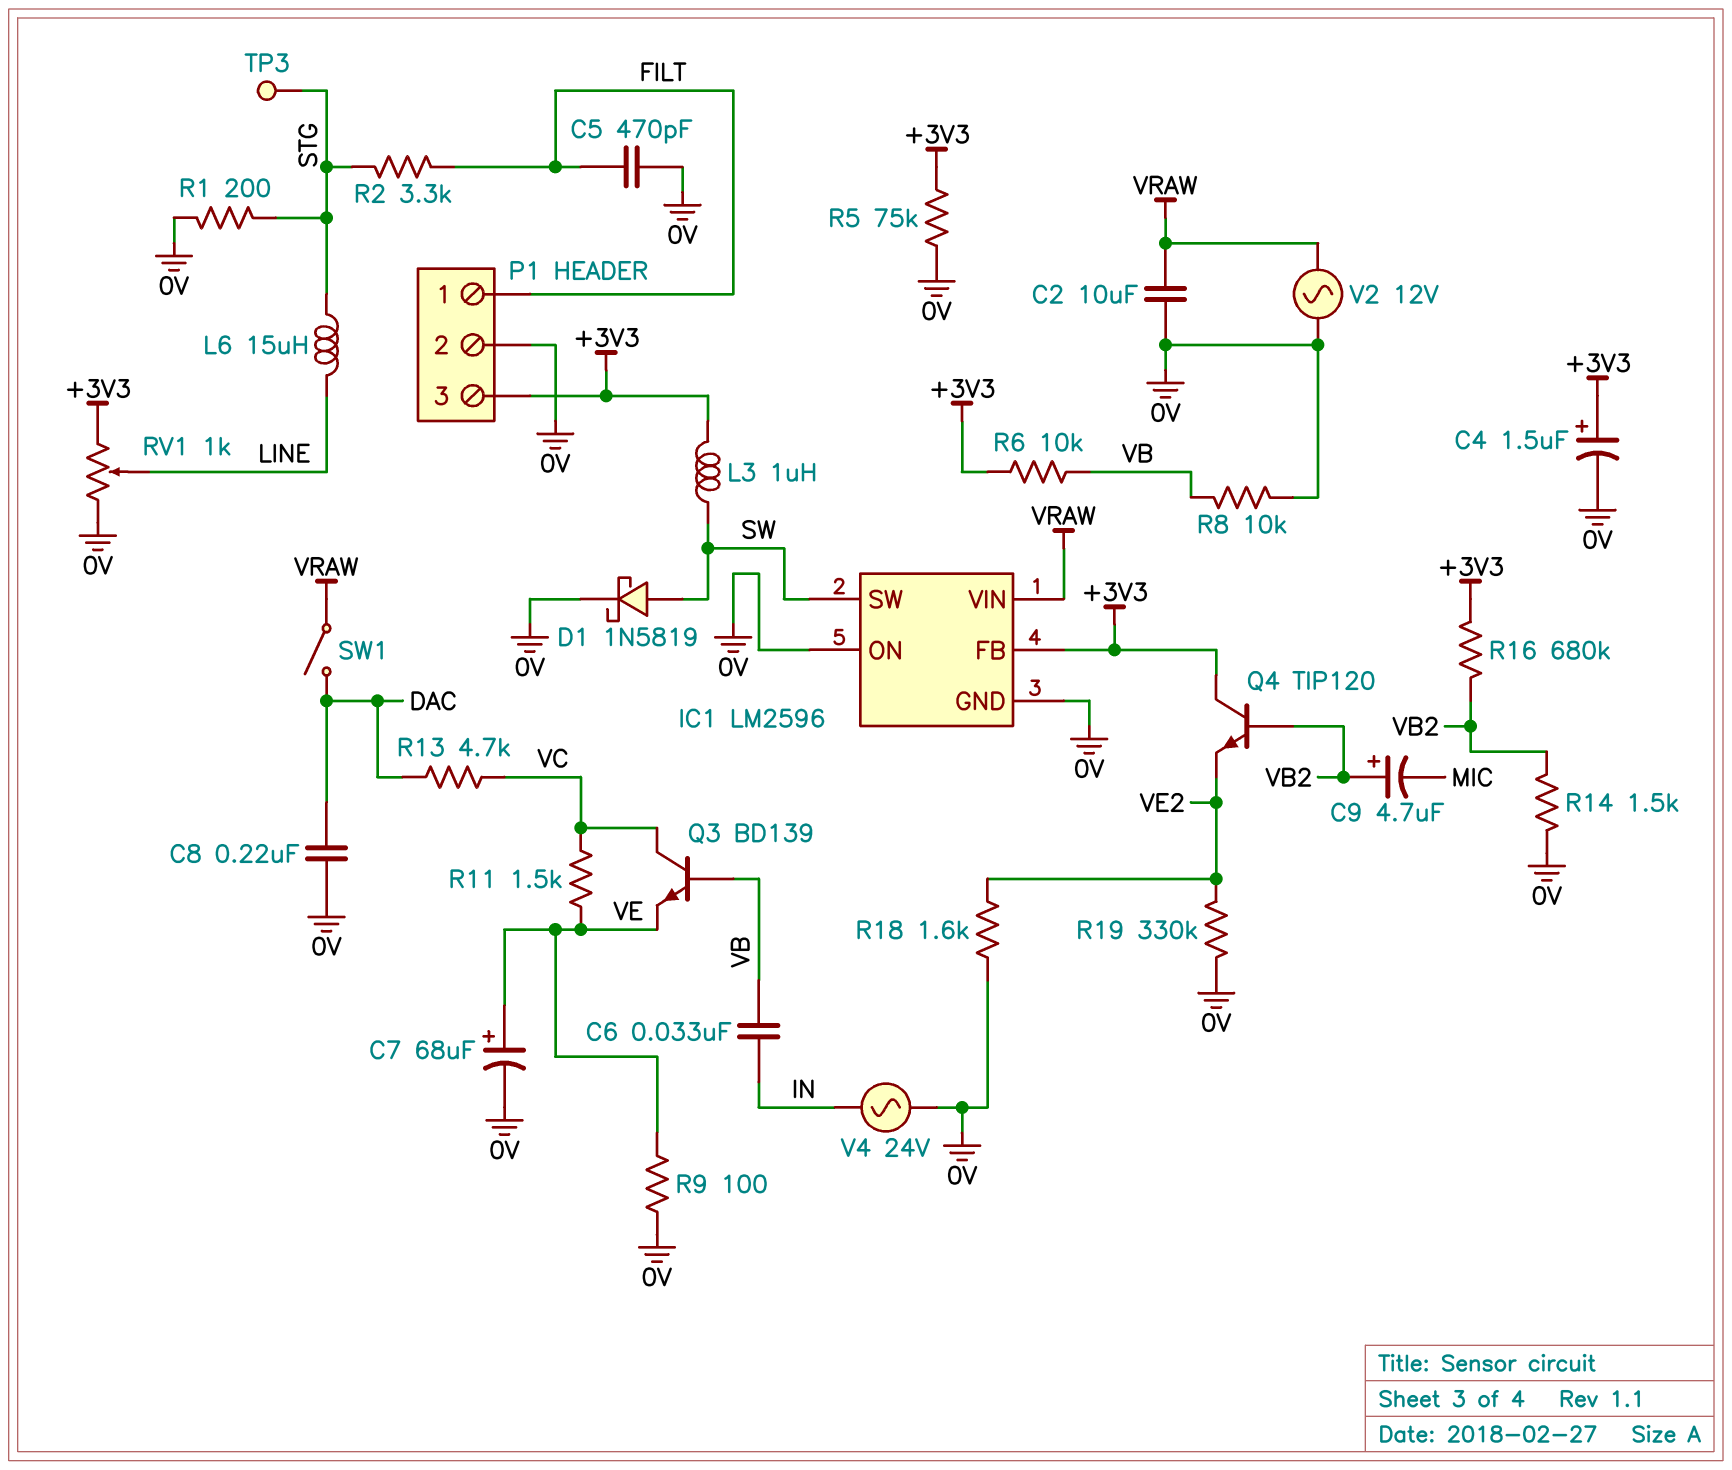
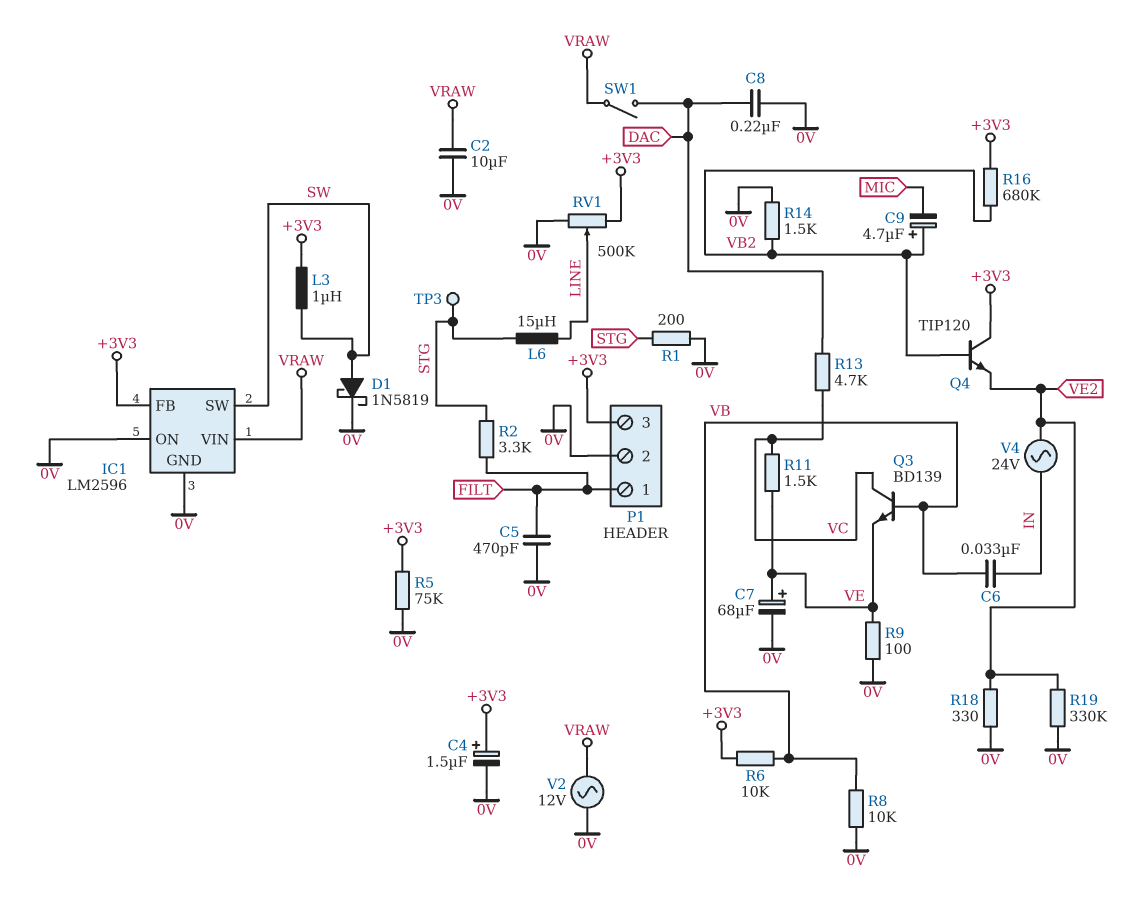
R18: 1.6k (0V, VE2) -> 330 (0V, VE2)
RV1: 1k (+3V3, 0V, wiper LINE) -> 500k (+3V3, 0V, wiper LINE)
V4: AC 24V (0V, IN) -> AC 24V (IN, VE2)

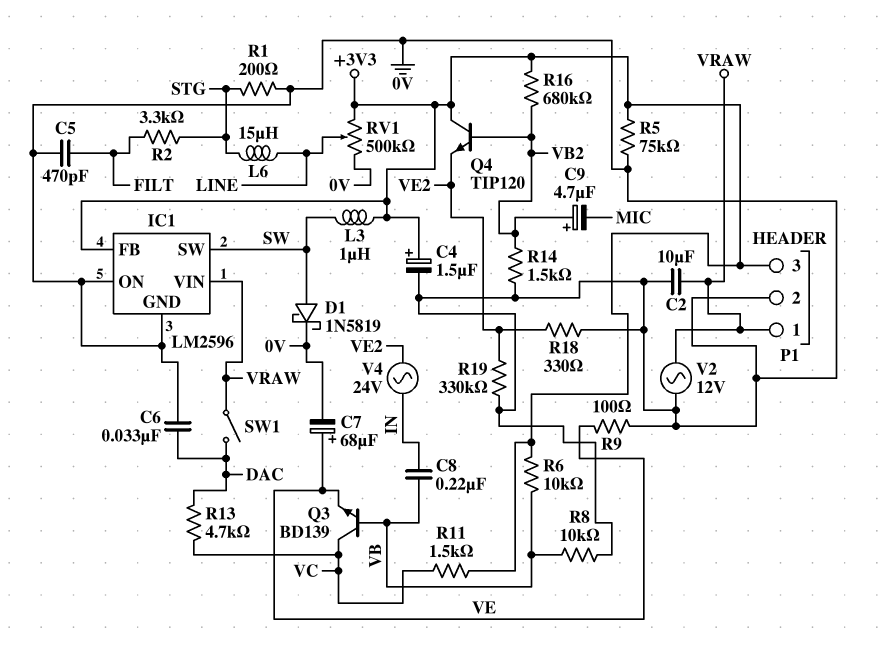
C6: 33nF (IN, VB) -> 33nF (0V, DAC)
C8: 220nF (0V, DAC) -> 220nF (IN, VB)
P1 pin 1: FILT -> VRAW
R11: 1.5k (VC, VE) -> 1.5k (+3V3, VC)
TP3: test point (STG) -> none

